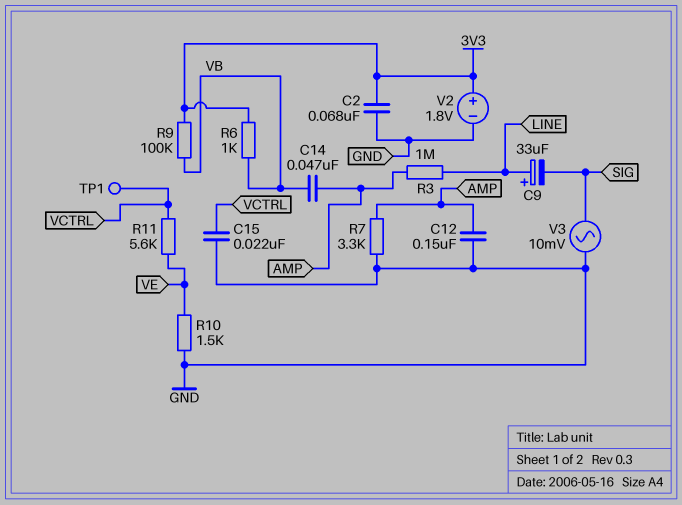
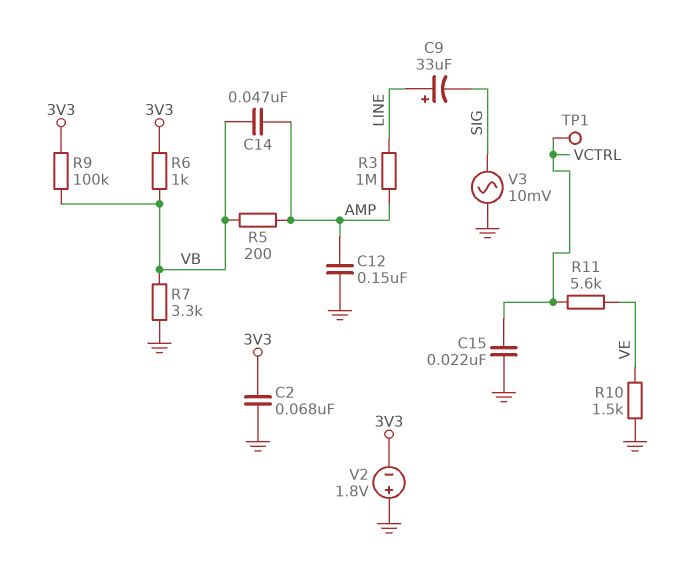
R5: none -> 200 (AMP, VB)
R7: 3.3k (AMP, GND) -> 3.3k (GND, VB)
V2: 1.8V (plus 3V3, minus GND) -> 1.8V (plus GND, minus 3V3)

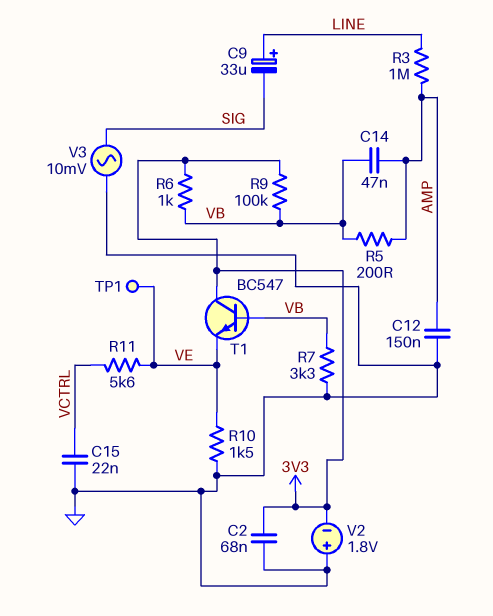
T1: none -> NPN BC547 (B VB, C 3V3, E VE)
TP1: test point (VCTRL) -> test point (VE)

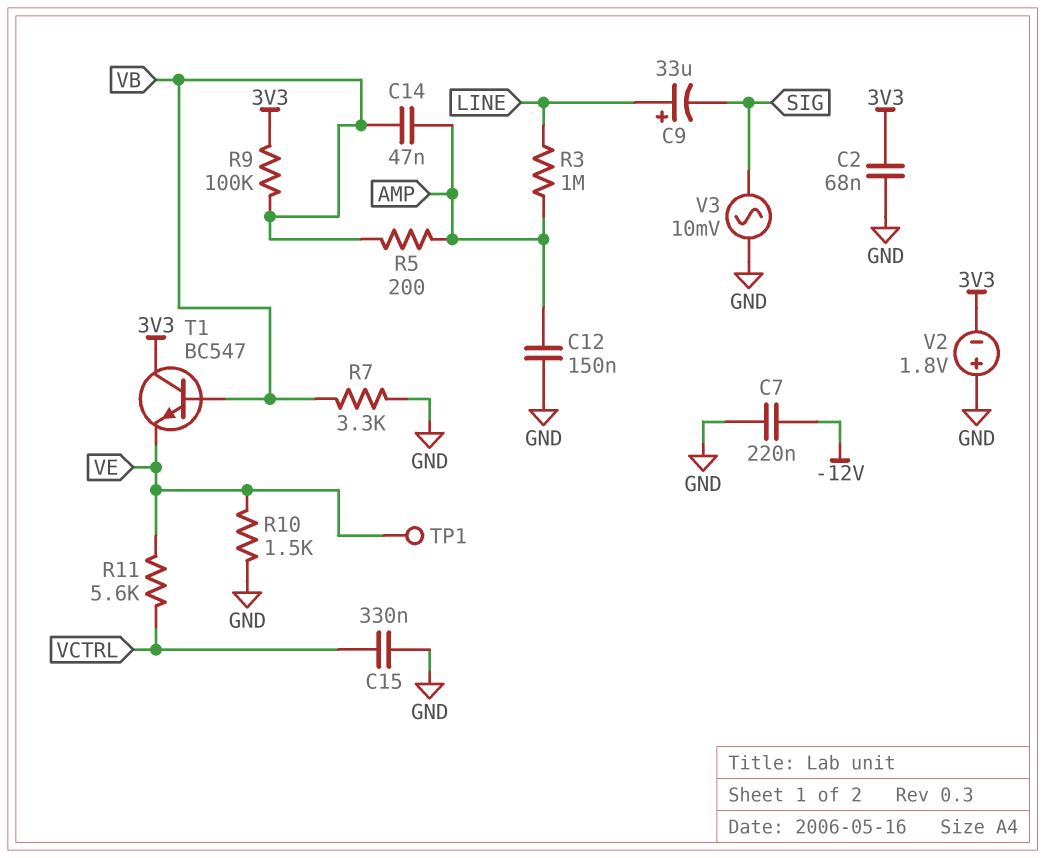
C7: none -> 220nF (-12V, GND)
C15: 22nF (GND, VCTRL) -> 330nF (GND, VCTRL)
R6: 1k (3V3, VB) -> none

